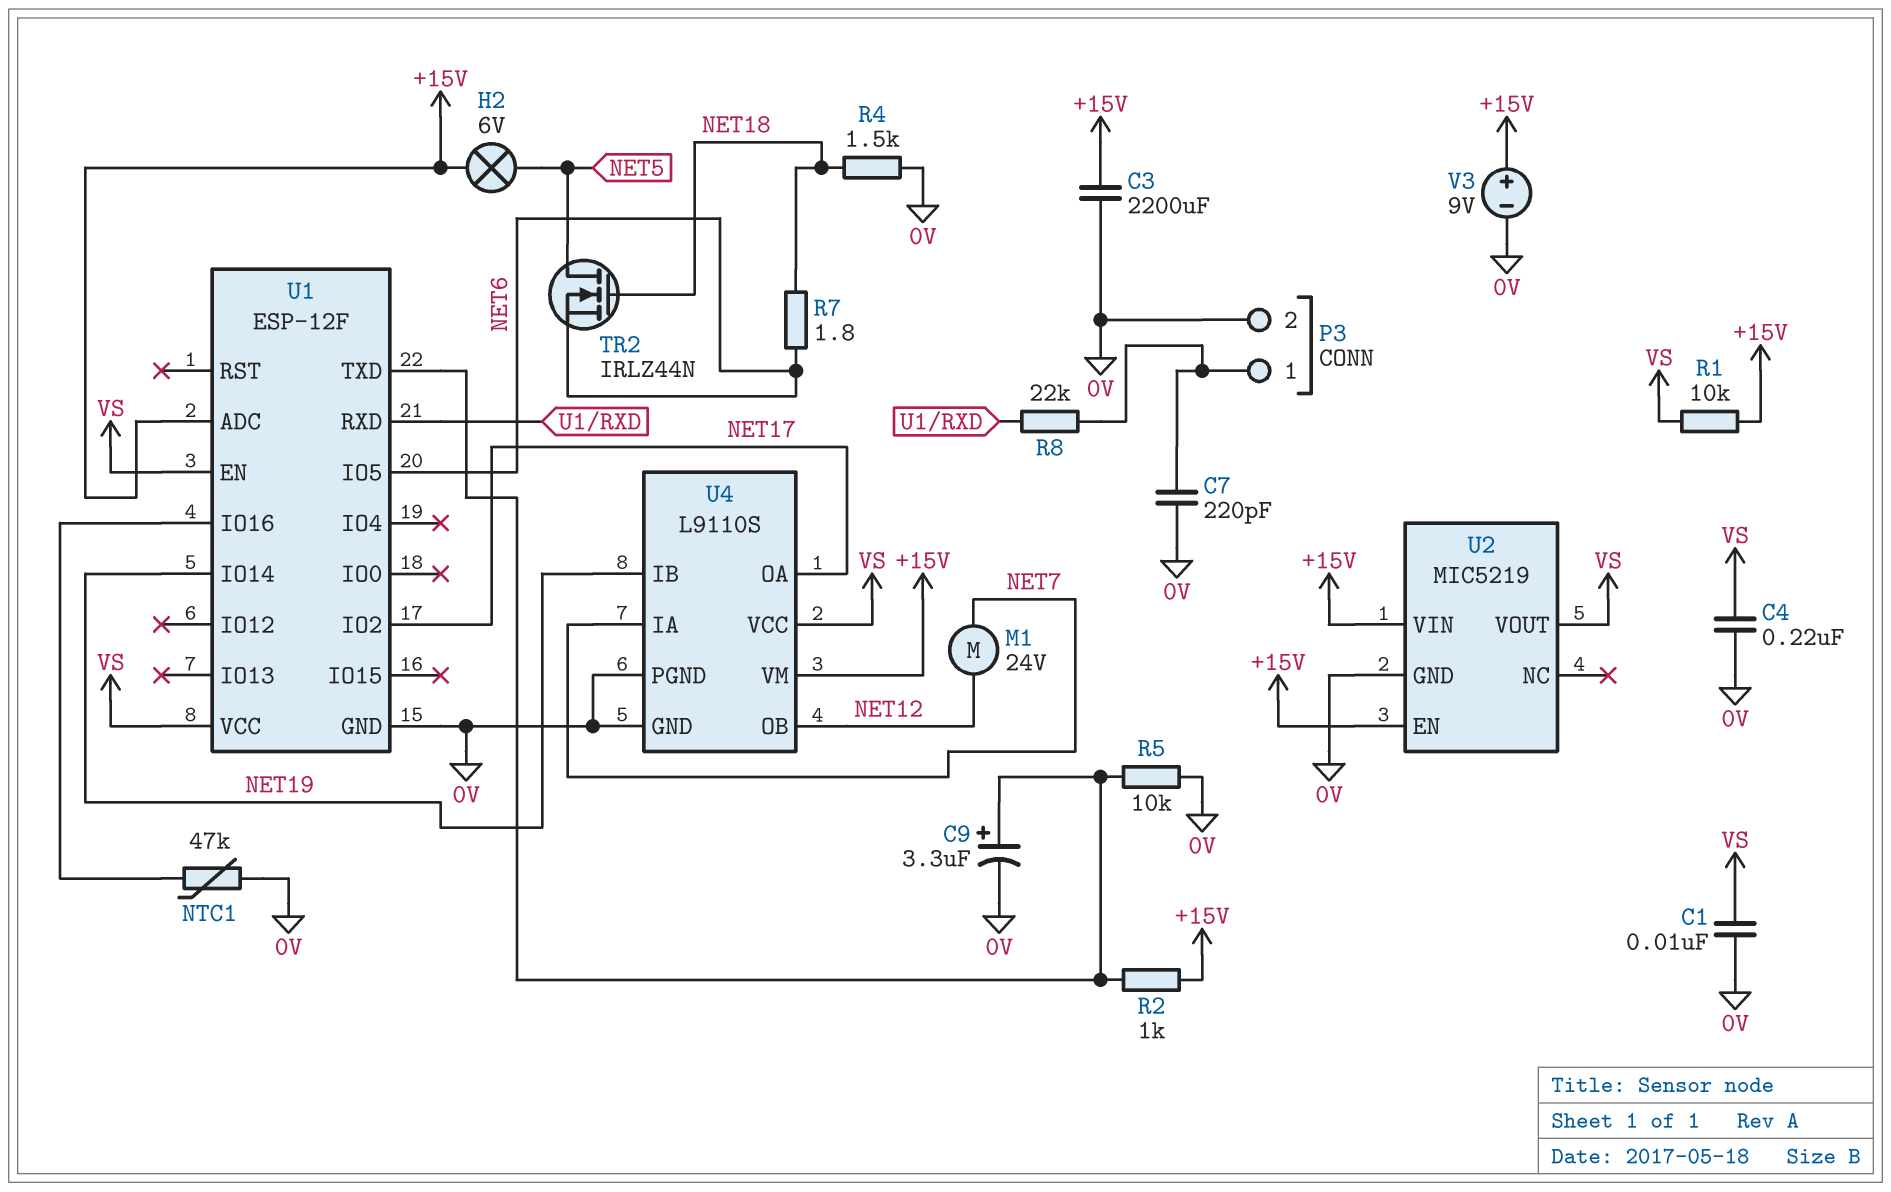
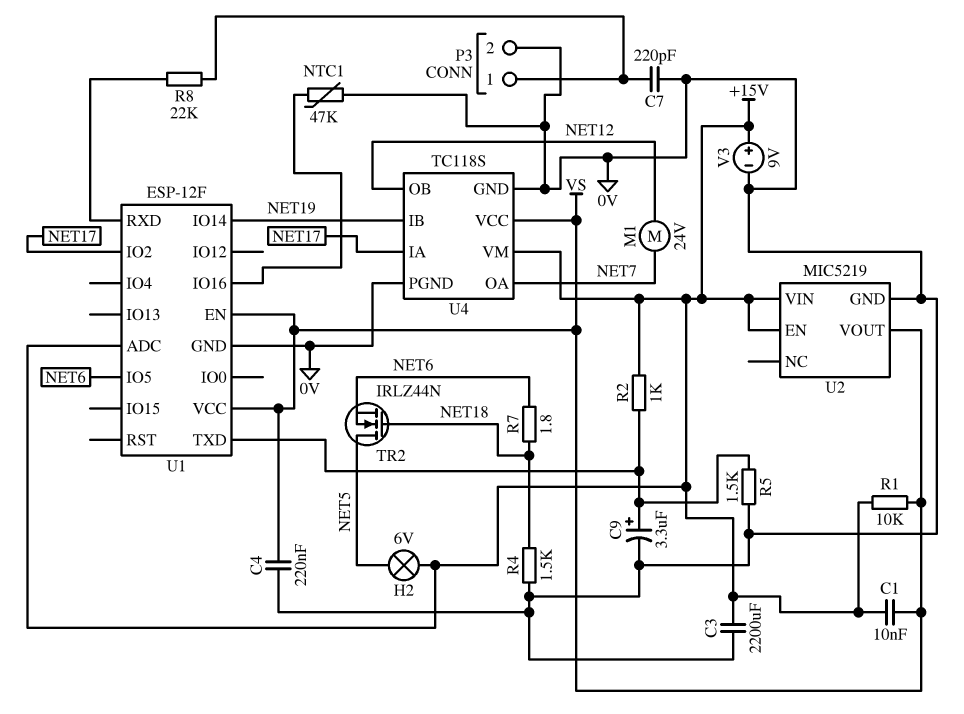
C1: 10nF (0V, VS) -> 10nF (+15V, VS)
R5: 10k (0V, U1/TXD) -> 1.5k (0V, U1/TXD)
U4: L9110S -> TC118S
U4 pin IA: NET7 -> NET17
U4 pin OA: NET17 -> NET7

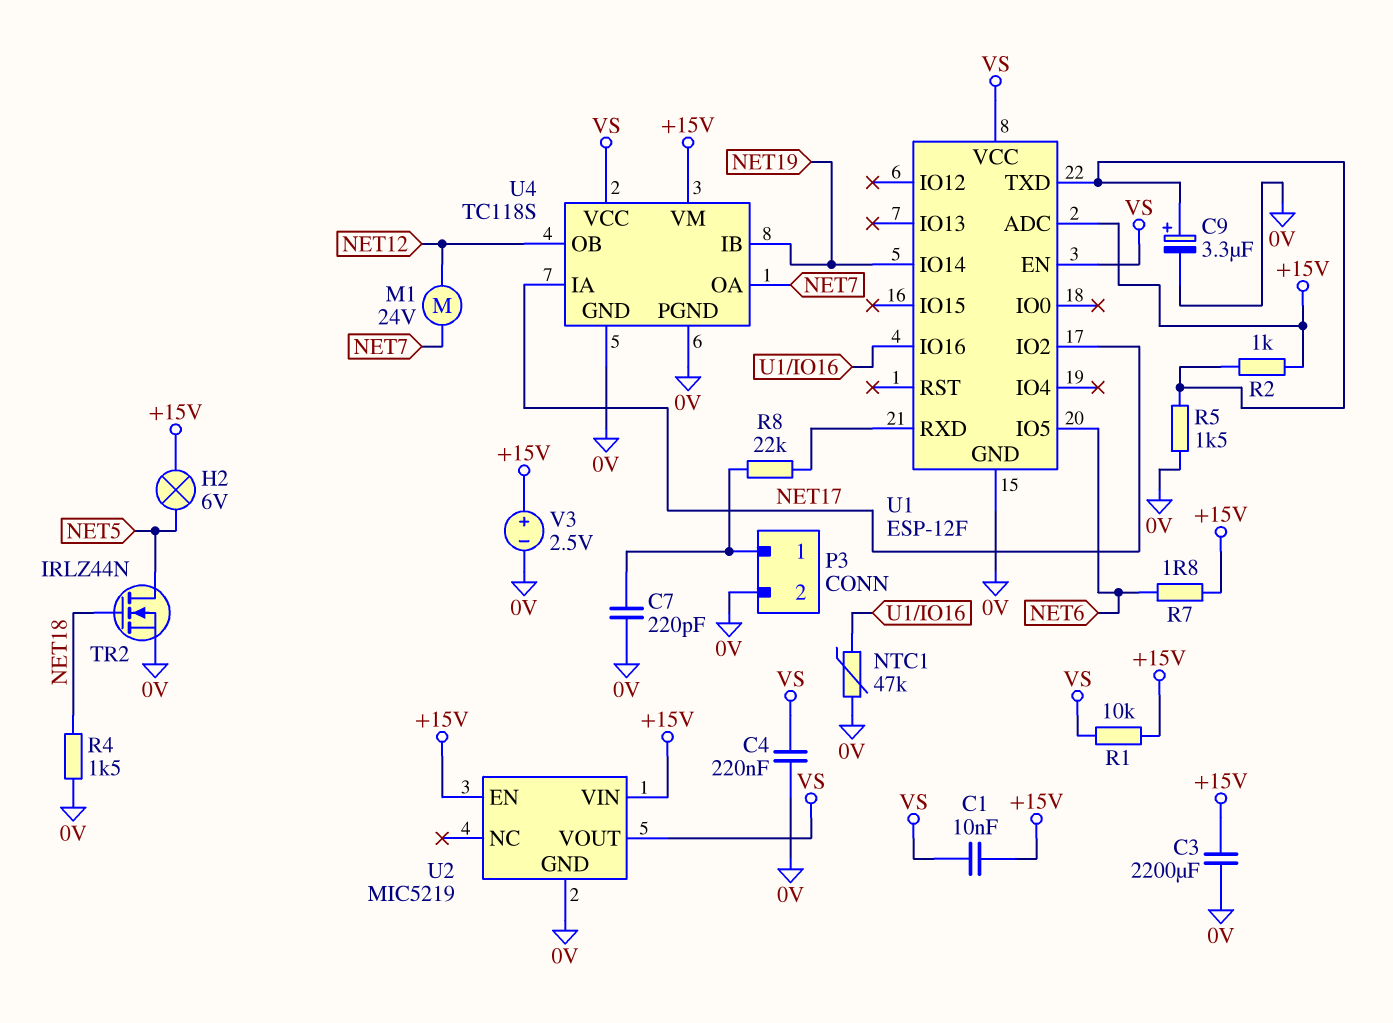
R7: 1.8 (NET6, NET18) -> 1.8 (+15V, NET6)
TR2: NMOS IRLZ44N (G NET18, D NET5, S NET6) -> NMOS IRLZ44N (G NET18, D NET5, S 0V)
V3: 9V (plus +15V, minus 0V) -> 2.5V (plus +15V, minus 0V)

